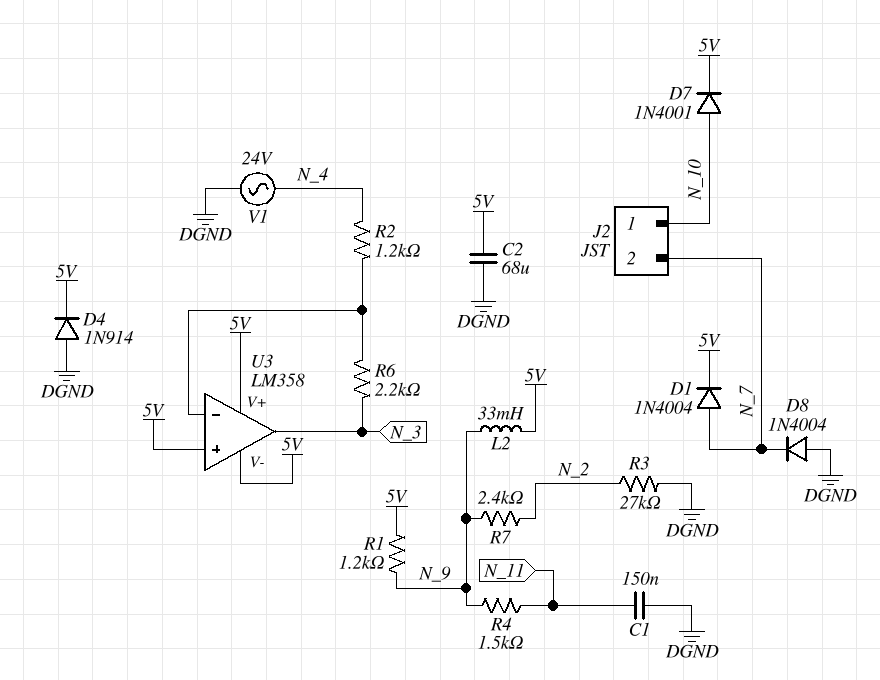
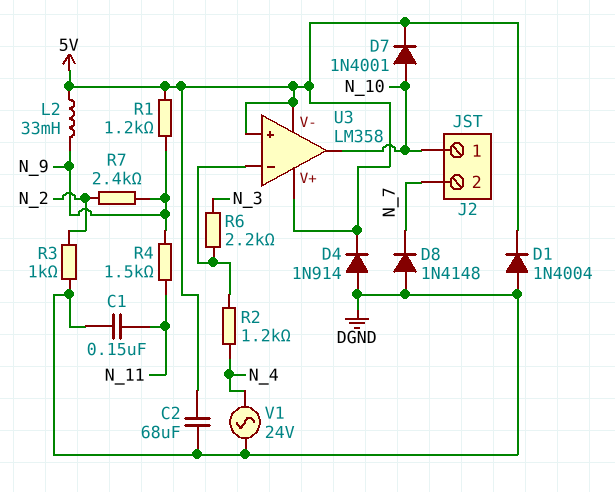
D1: diode 1N4004 (A N_7, K 5V) -> diode 1N4004 (A DGND, K 5V)
D8: diode 1N4004 (A DGND, K N_7) -> diode 1N4148 (A DGND, K N_7)
R3: 27k (DGND, N_2) -> 1k (DGND, N_2)
U3 pin out: N_3 -> N_10

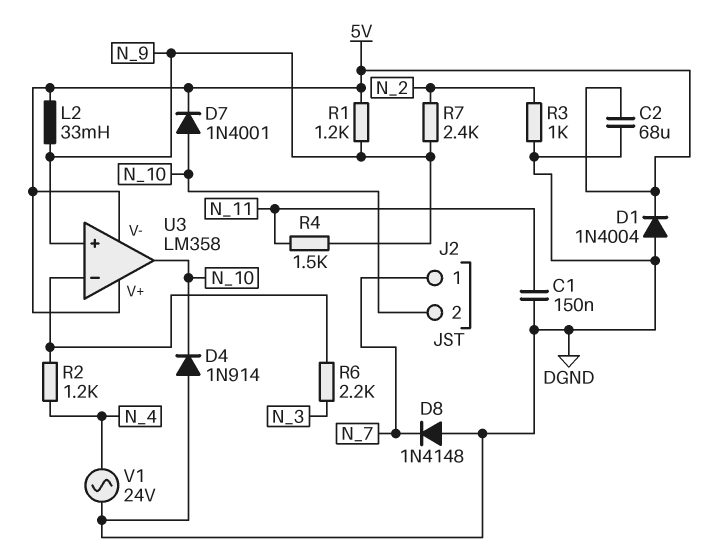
D4: diode 1N914 (A DGND, K 5V) -> diode 1N914 (A DGND, K N_10)
J2 pin 1: N_10 -> N_7
J2 pin 2: N_7 -> N_10
U3 pin in+: 5V -> N_9

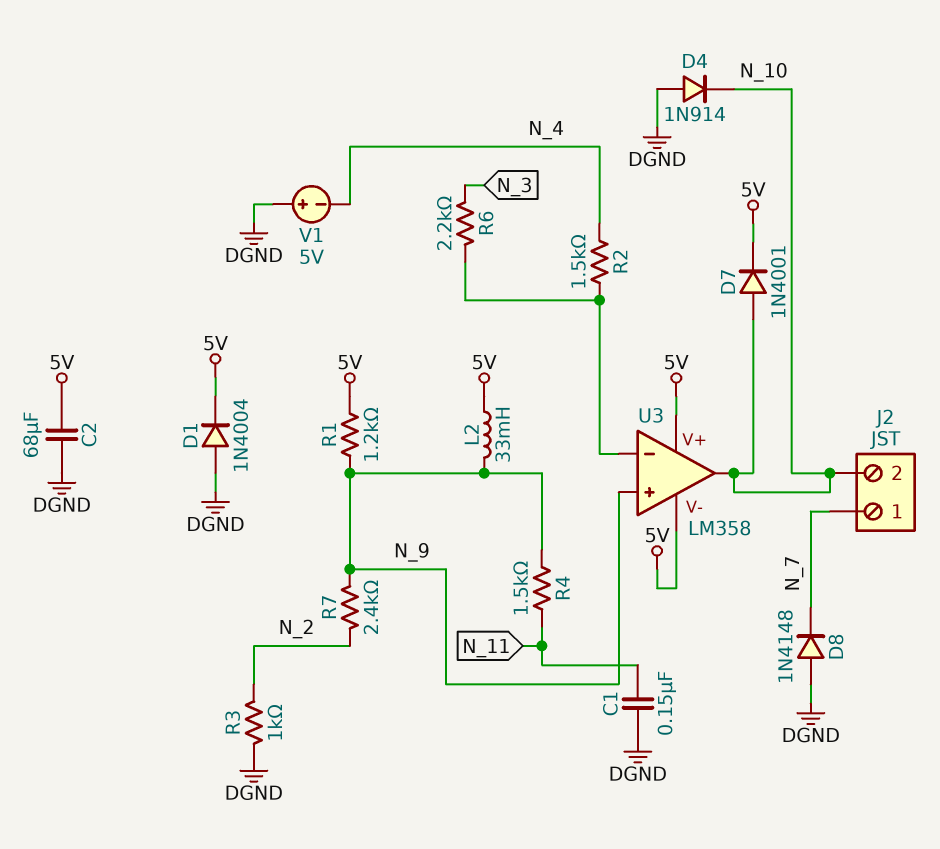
R2: 1.2k (N_4, U3/in-) -> 1.5k (N_4, U3/in-)
V1: AC 24V (DGND, N_4) -> 5V (plus DGND, minus N_4)

